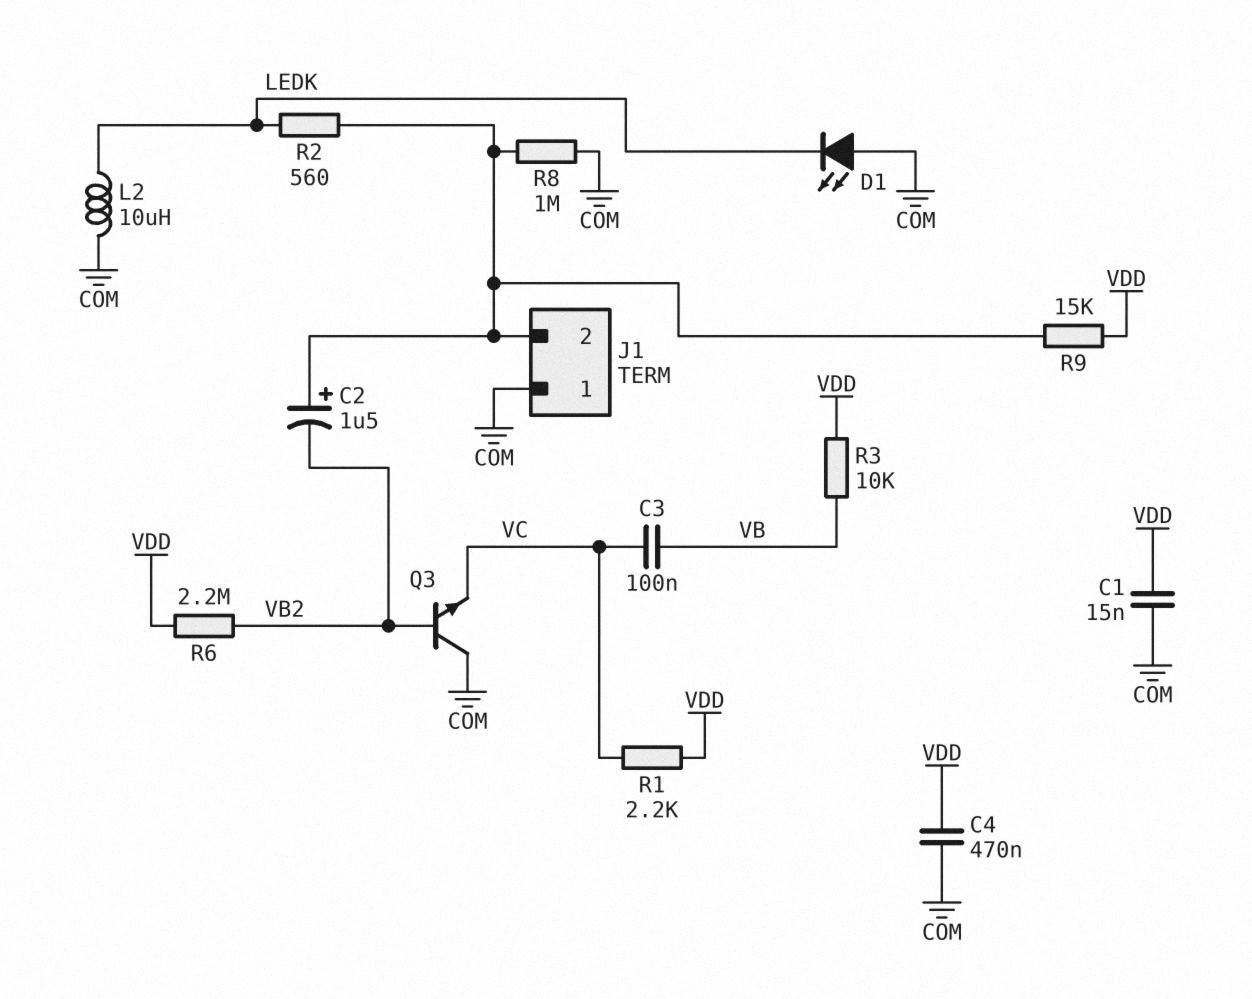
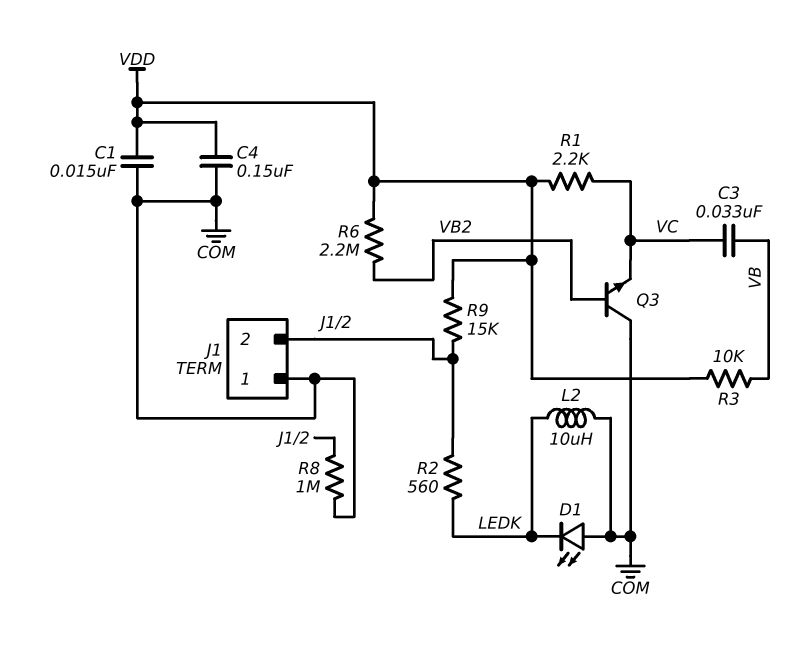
C2: 1.5uF (plus J1/2, minus VB2) -> none
C3: 100nF (VB, VC) -> 33nF (VB, VC)
C4: 470nF (COM, VDD) -> 150nF (COM, VDD)

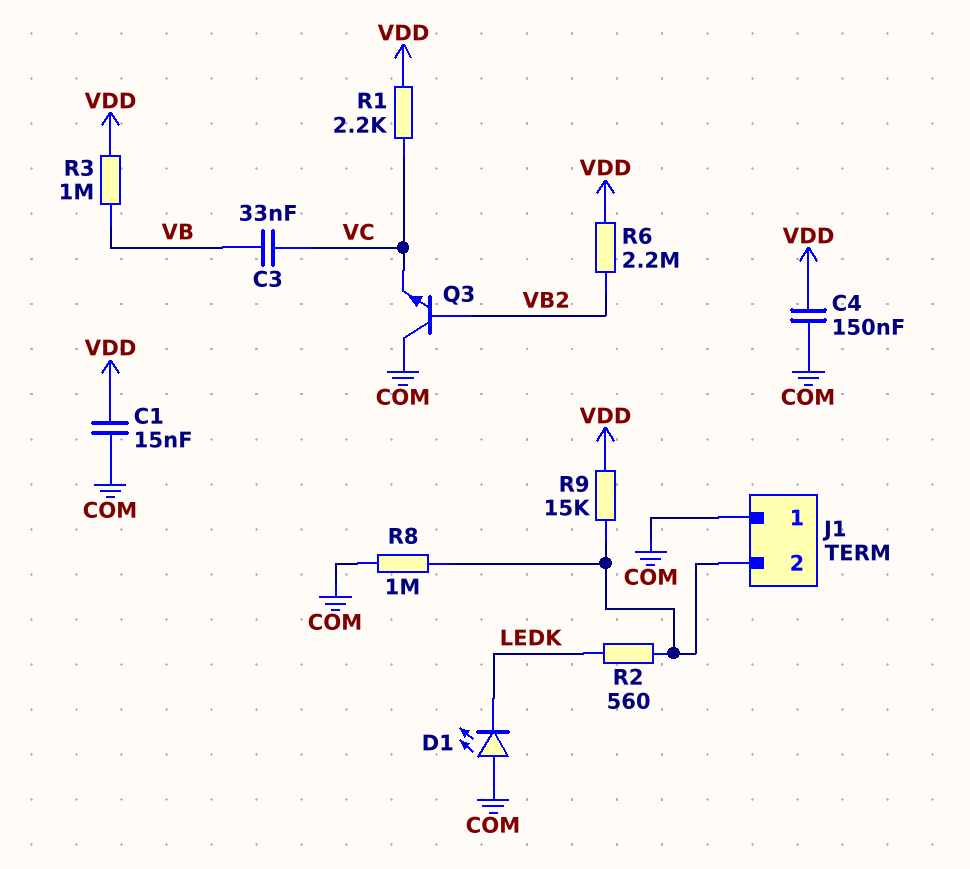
L2: 10uH (COM, LEDK) -> none
R3: 10k (VB, VDD) -> 1M (VB, VDD)

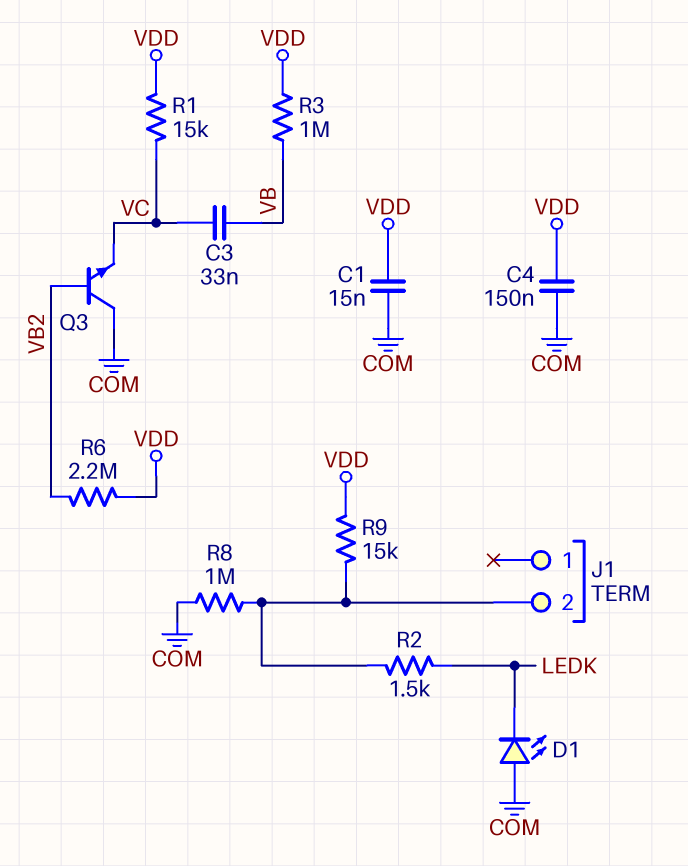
J1 pin 1: COM -> none
R1: 2.2k (VC, VDD) -> 15k (VC, VDD)
R2: 560 (J1/2, LEDK) -> 1.5k (J1/2, LEDK)

